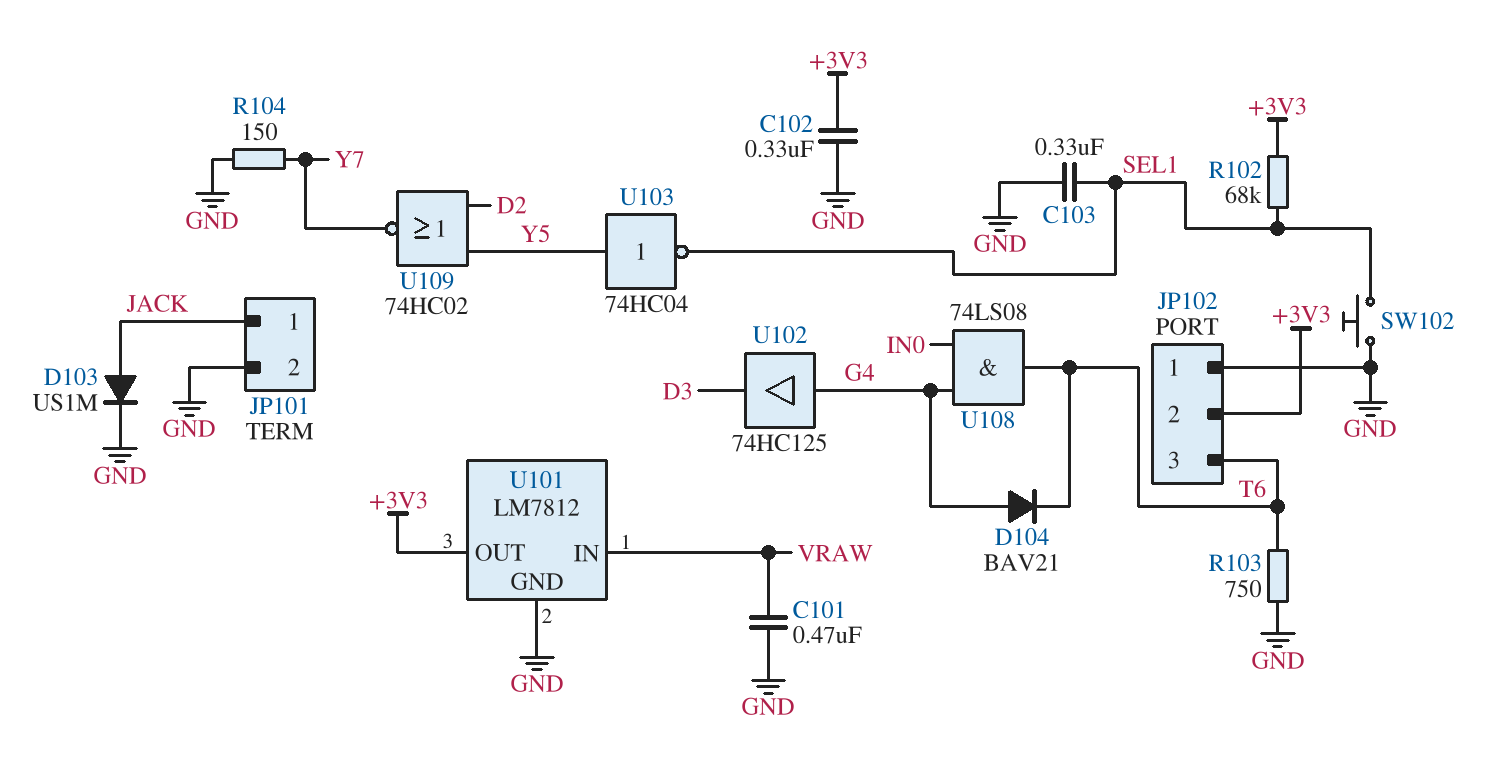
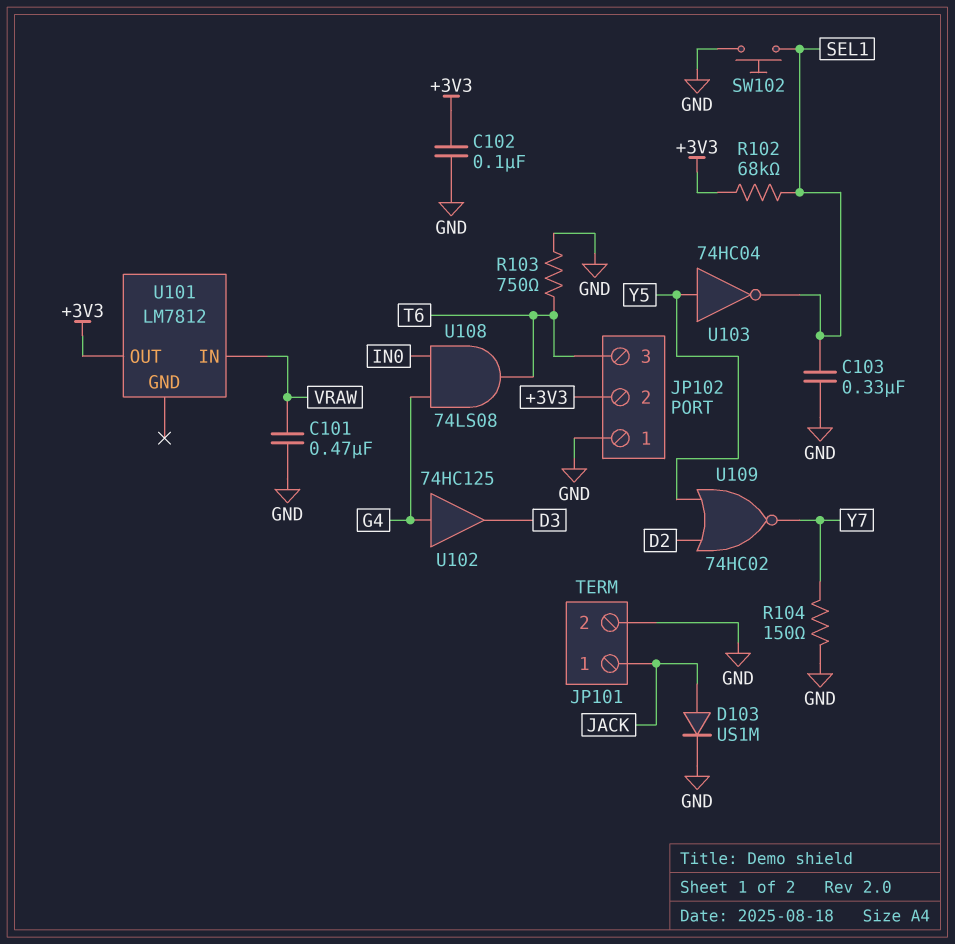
C102: 330nF (+3V3, GND) -> 100nF (+3V3, GND)
D104: diode BAV21 (A G4, K T6) -> none
U101 pin GND: GND -> none

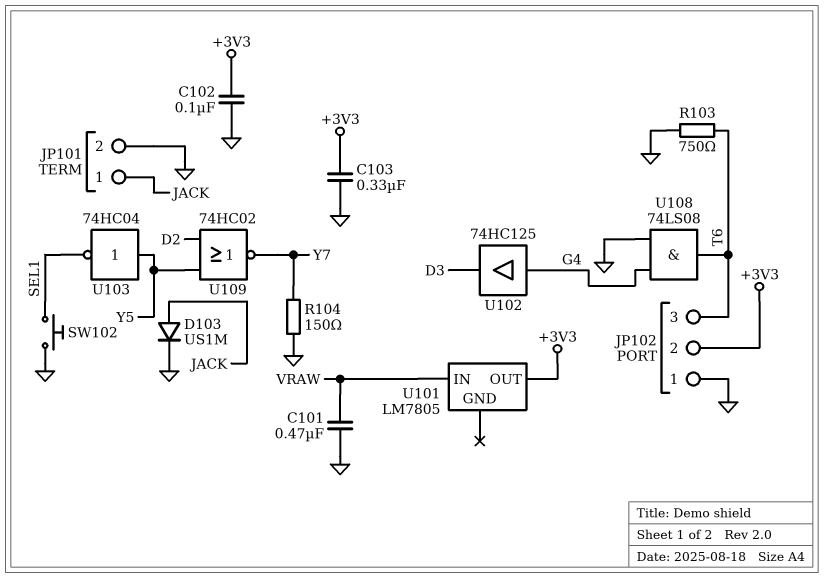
C103: 330nF (GND, SEL1) -> 330nF (+3V3, GND)
R102: 68k (+3V3, SEL1) -> none
U101: LM7812 -> LM7805
U108: AND 74LS08 (in G4, in IN0, out T6) -> AND 74LS08 (in G4, in GND, out T6)

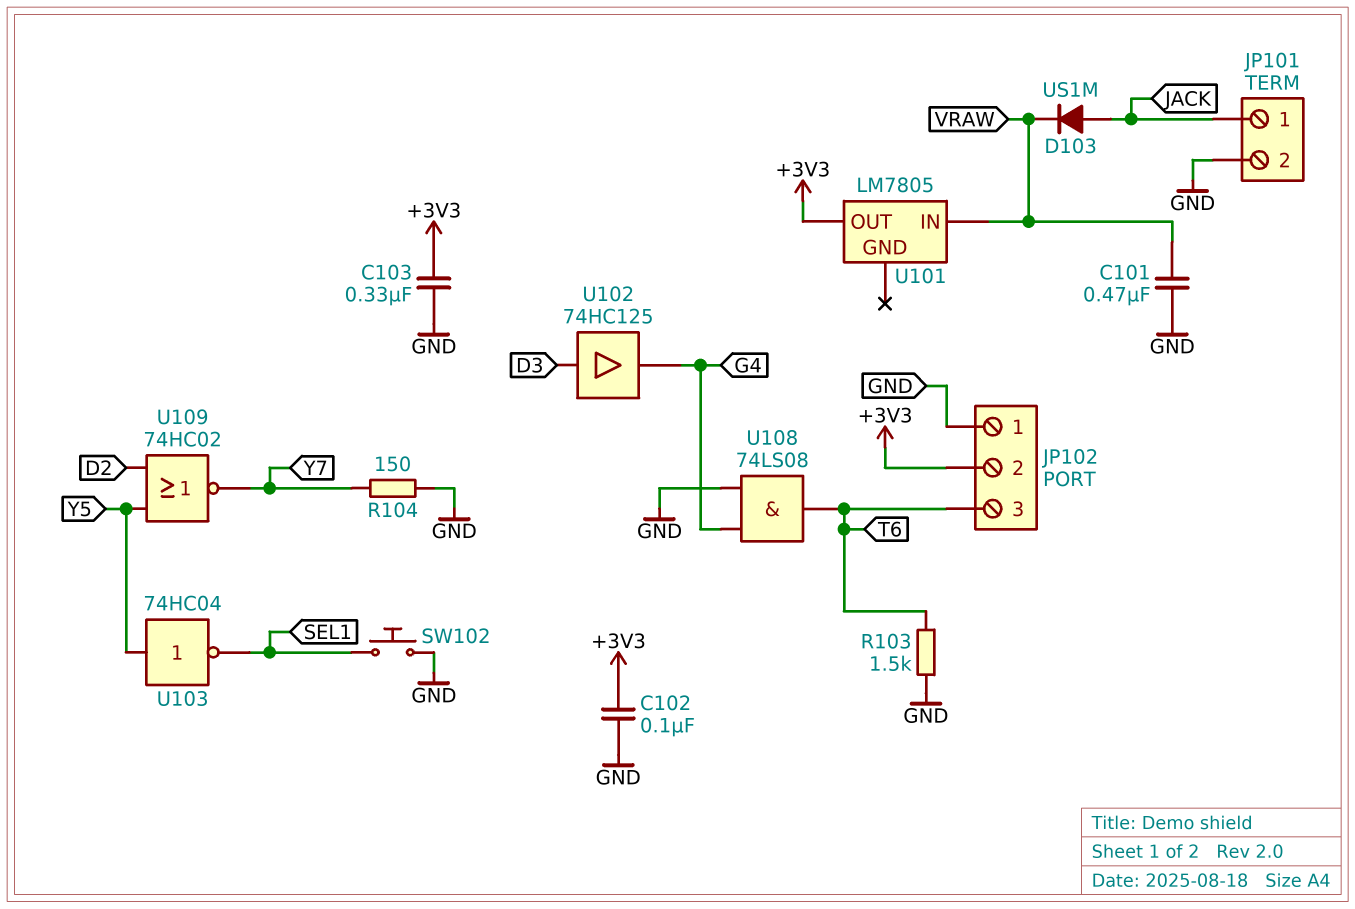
D103: diode US1M (A JACK, K GND) -> diode US1M (A JACK, K VRAW)
R103: 750 (GND, T6) -> 1.5k (GND, T6)
U102: buffer 74HC125 (in G4, out D3) -> buffer 74HC125 (in D3, out G4)

